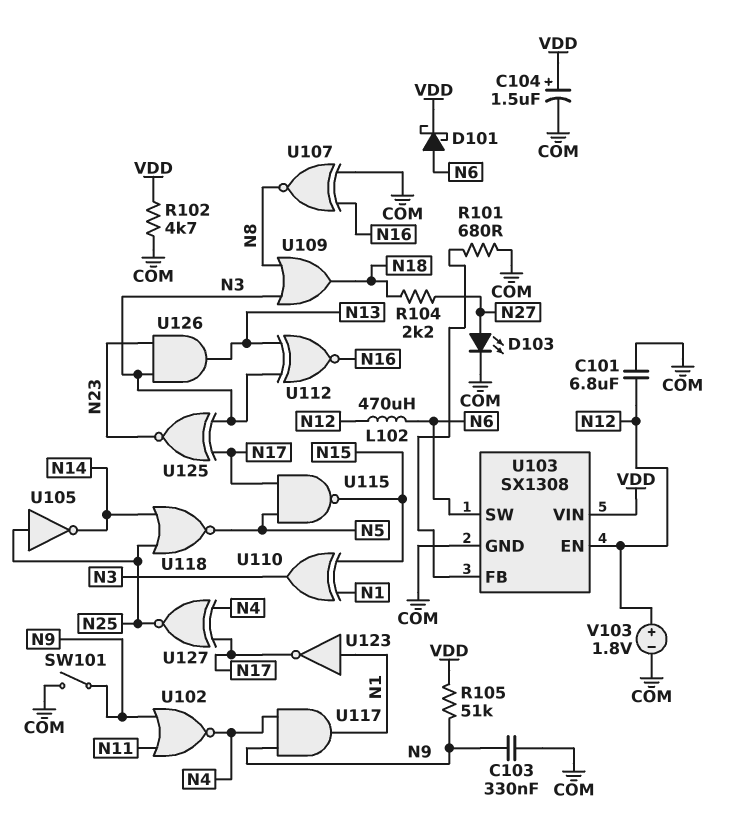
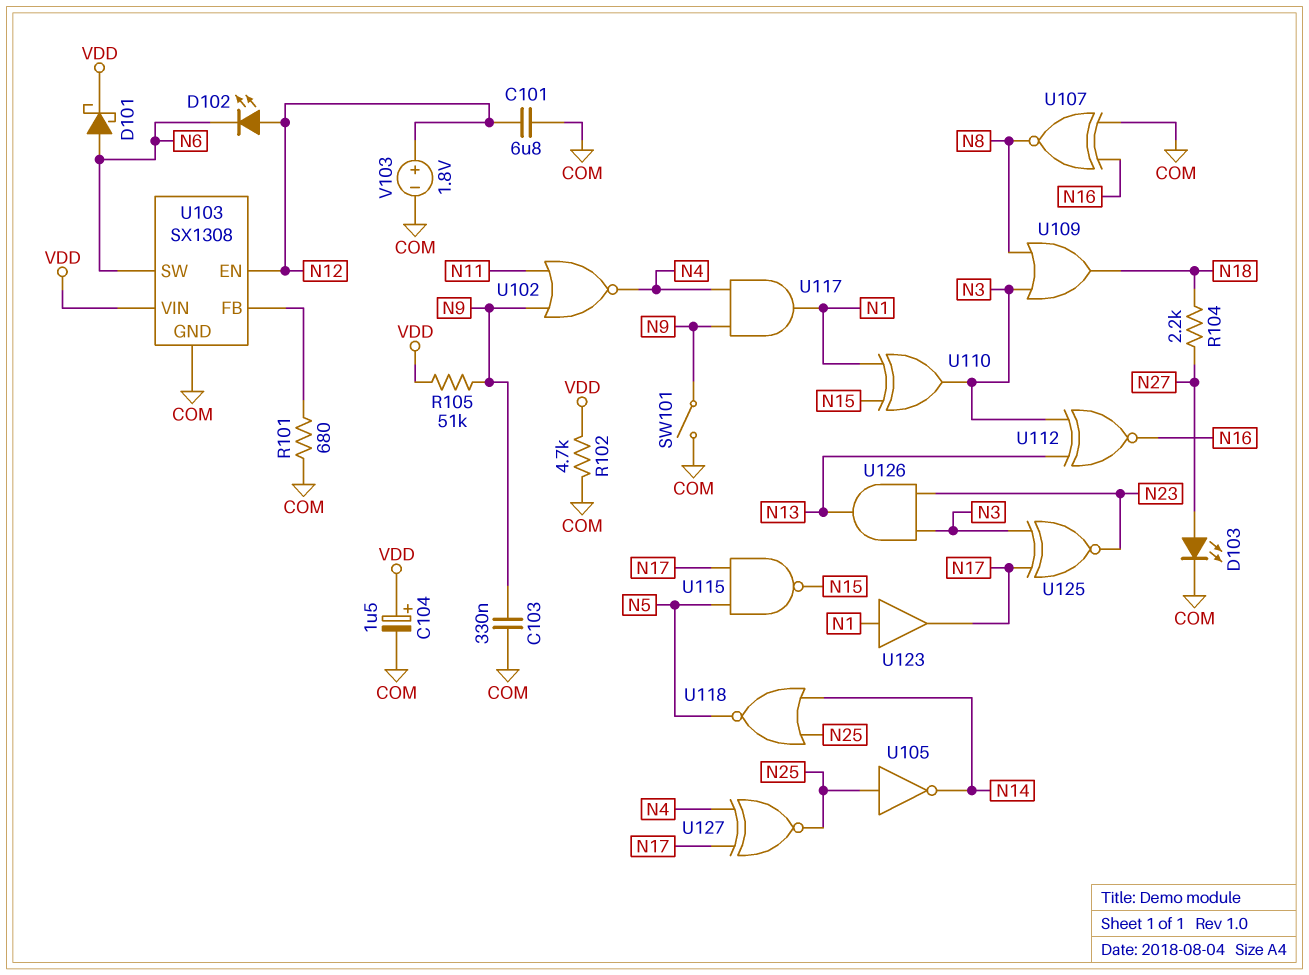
D102: none -> LED (A N12, K N6)
L102: 470uH (N6, N12) -> none
U123: NOT (in N1, out N17) -> buffer (in N1, out N17)

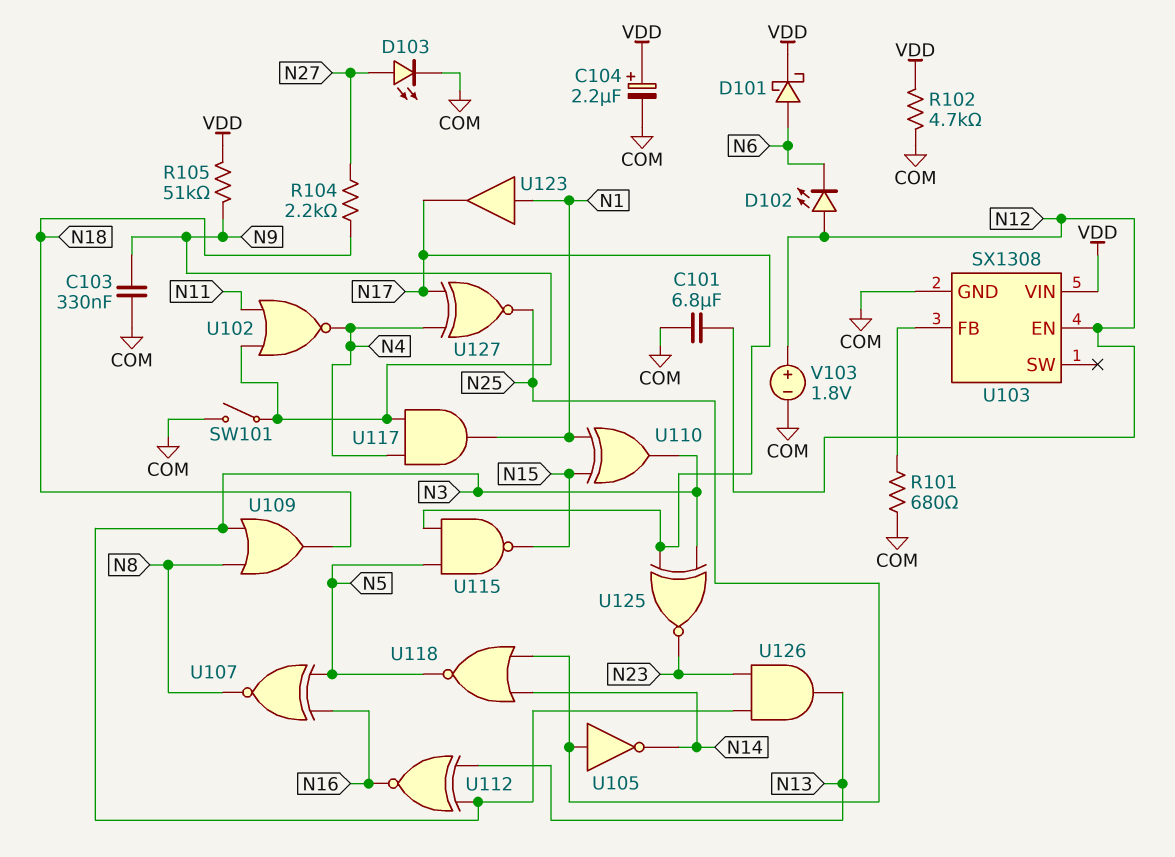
C104: 1.5uF (plus VDD, minus COM) -> 2.2uF (plus VDD, minus COM)
U103 pin SW: N6 -> none
U107: XNOR (in COM, in N16, out N8) -> XNOR (in N5, in N16, out N8)

